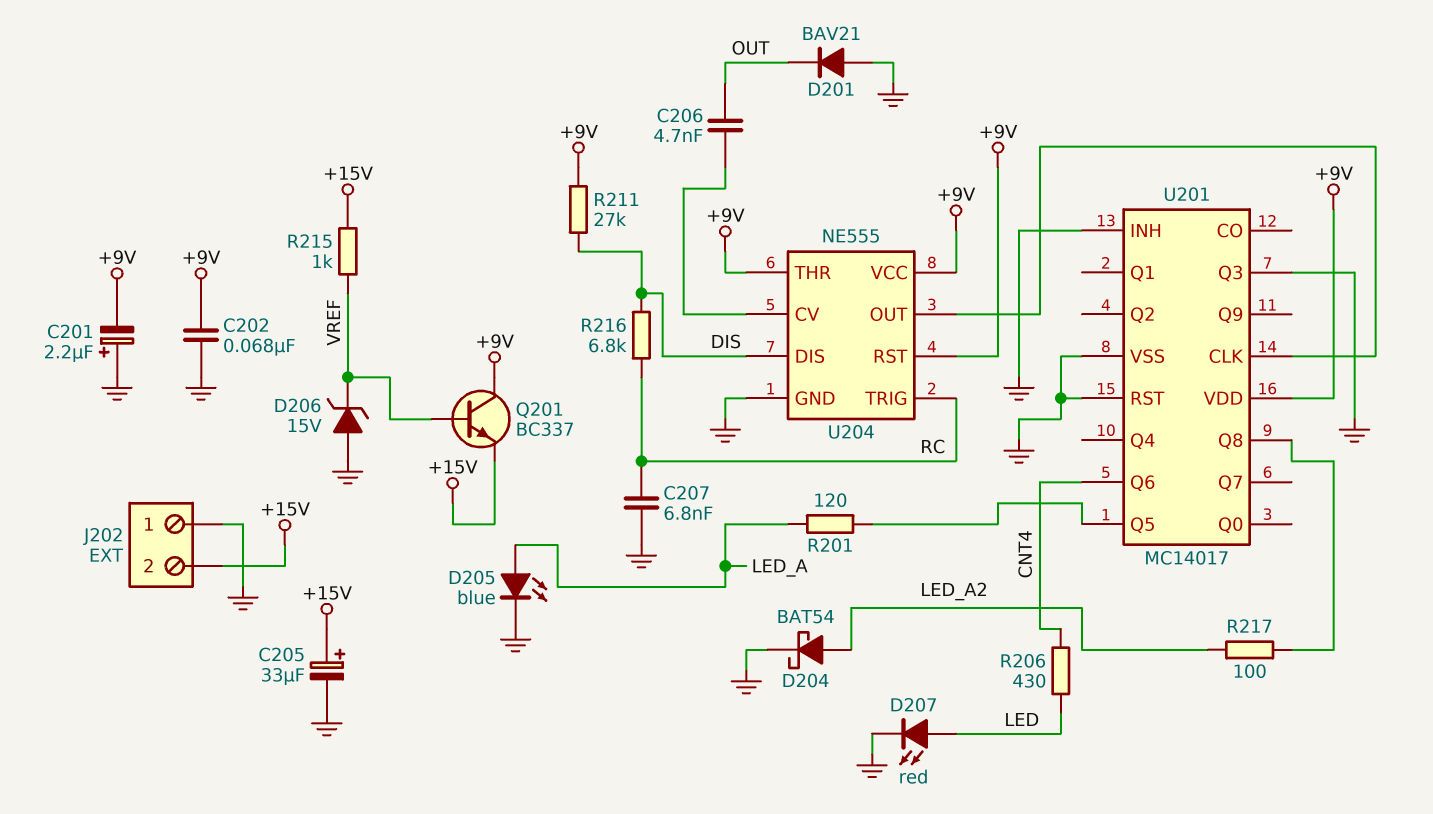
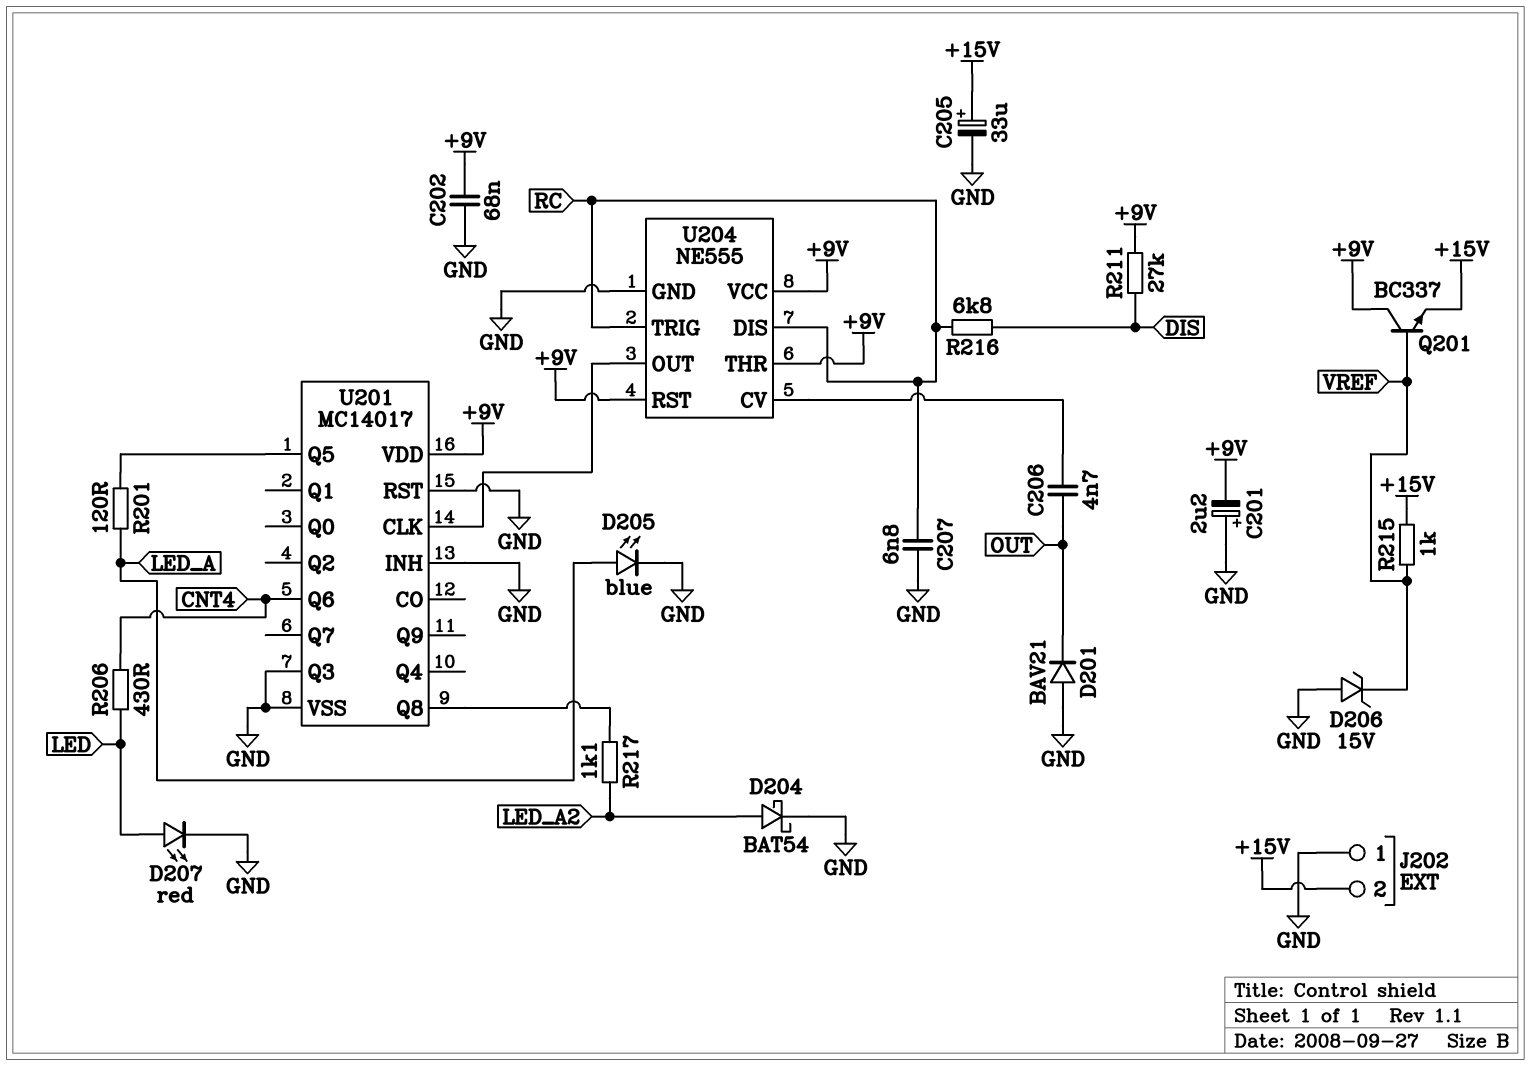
R217: 100 (LED_A2, U201/Q8) -> 1.1k (LED_A2, U201/Q8)
U204 pin DIS: DIS -> RC

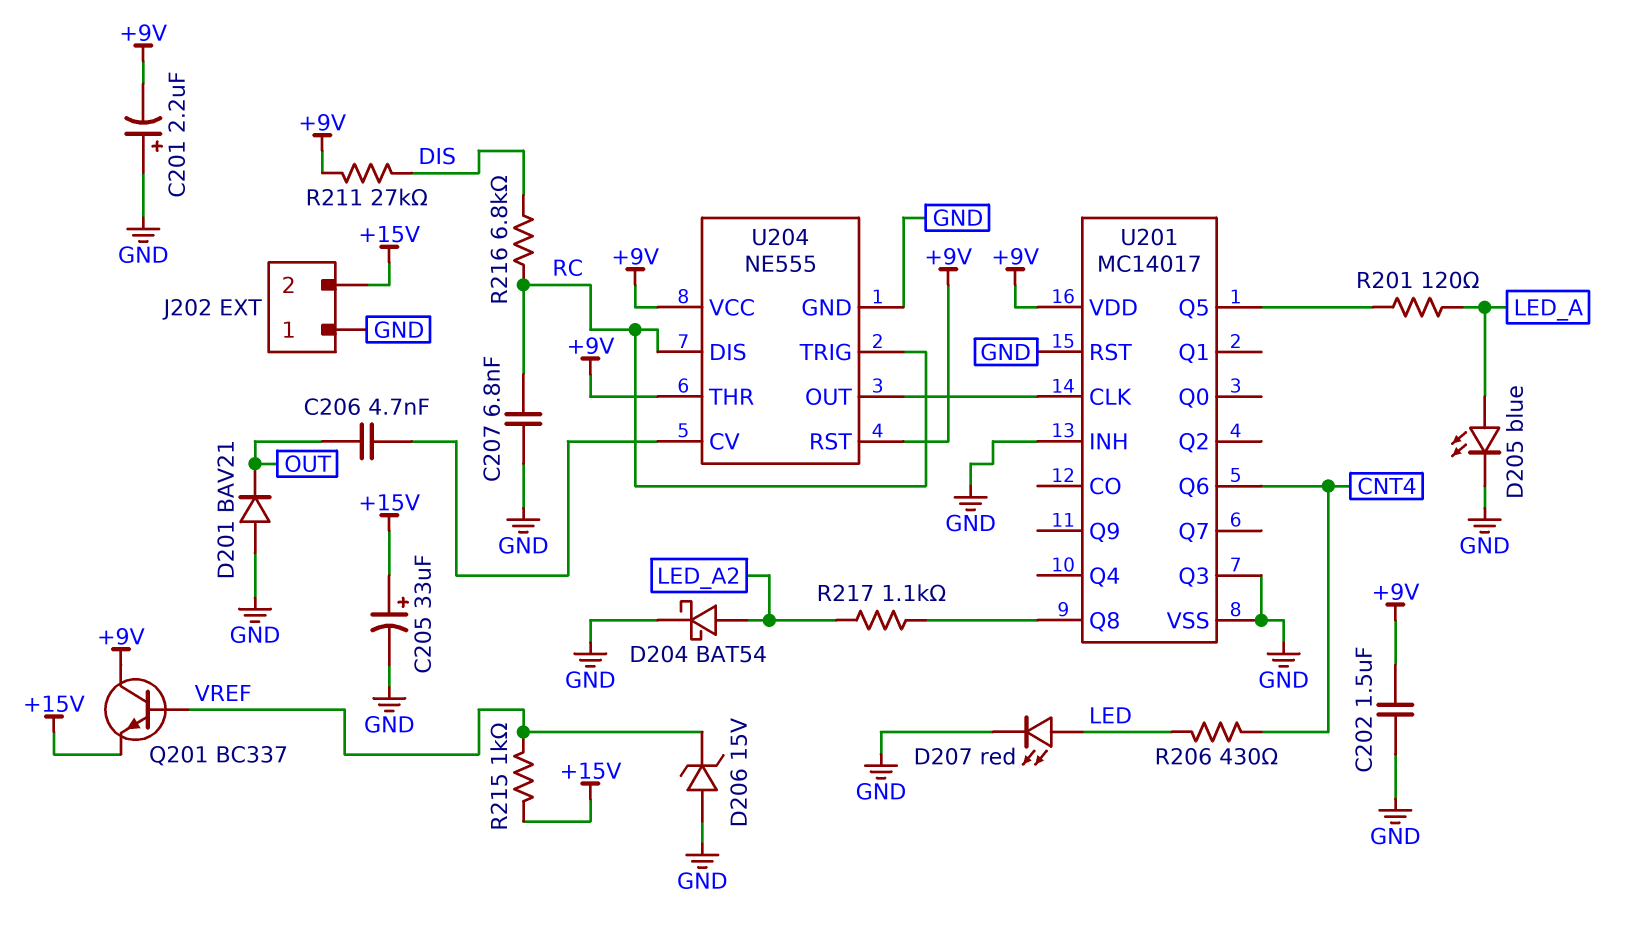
C202: 68nF (+9V, GND) -> 1.5uF (+9V, GND)

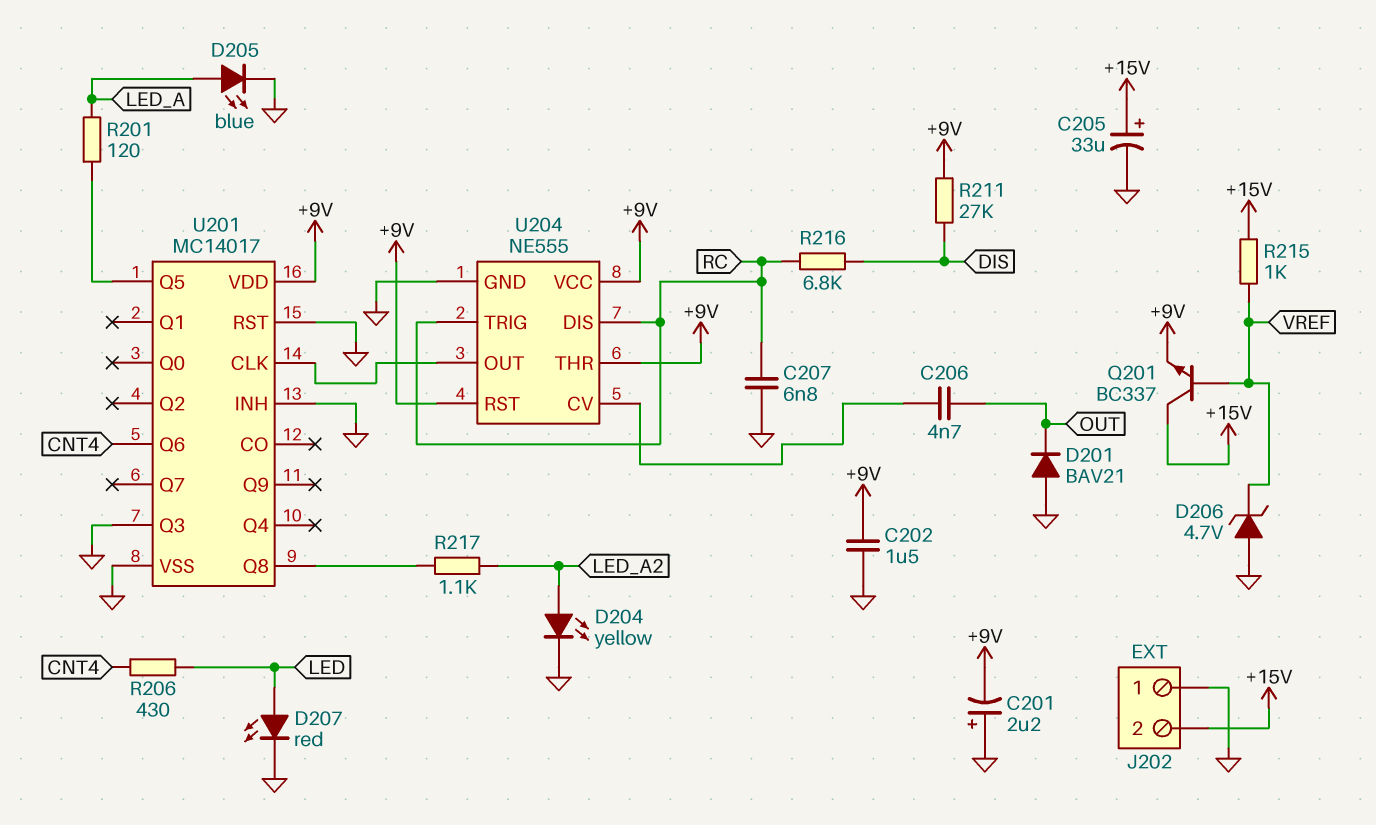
D204: schottky BAT54 (A LED_A2, K GND) -> LED yellow (A LED_A2, K GND)
D206: zener 15V (A GND, K VREF) -> zener 4.7V (A GND, K VREF)
Q201: NPN BC337 (B VREF, C +9V, E +15V) -> NPN BC337 (B VREF, C +15V, E +9V)

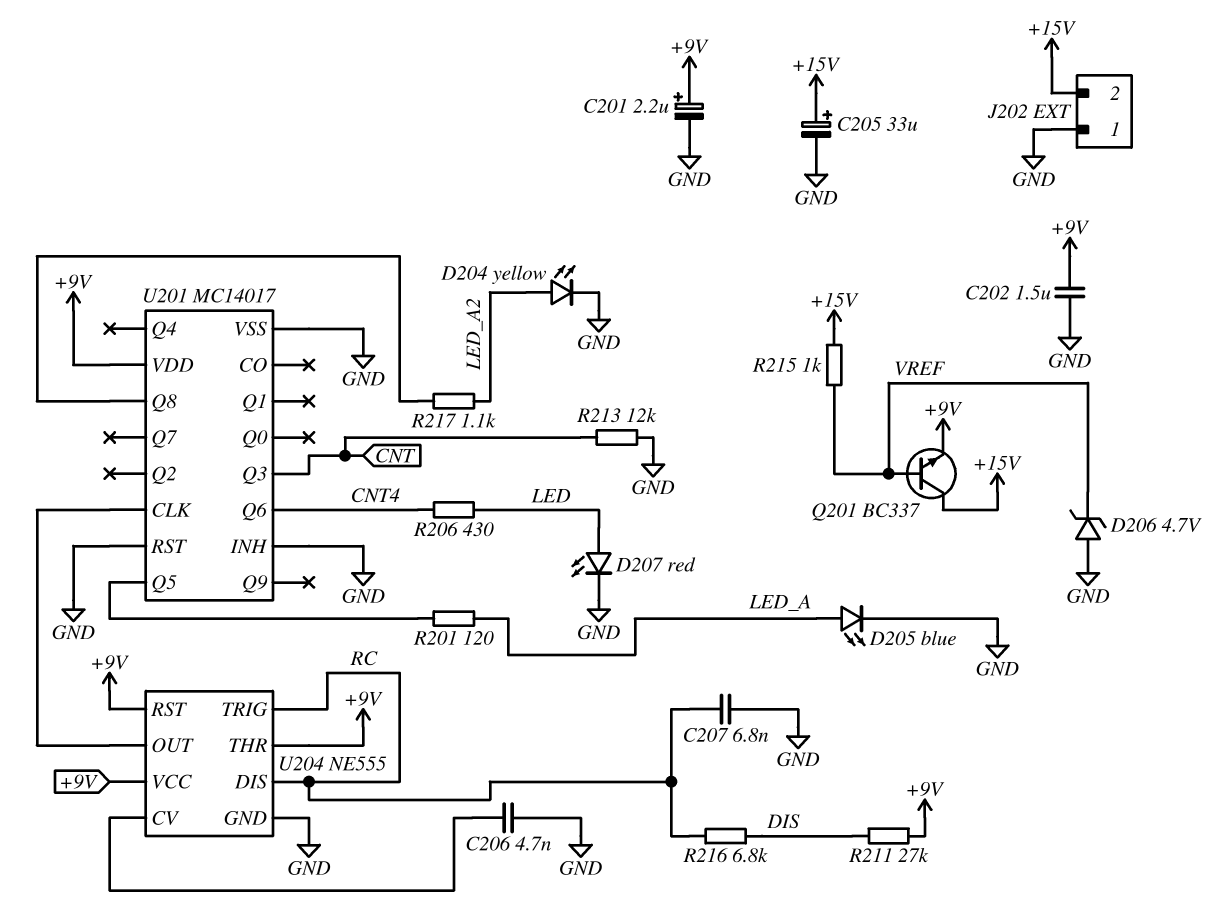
C201: 2.2uF (plus GND, minus +9V) -> 2.2uF (plus +9V, minus GND)
C206: 4.7nF (OUT, U204/CV) -> 4.7nF (GND, U204/CV)
D201: diode BAV21 (A GND, K OUT) -> none
R213: none -> 12k (CNT, GND)
U201 pin Q3: GND -> CNT

